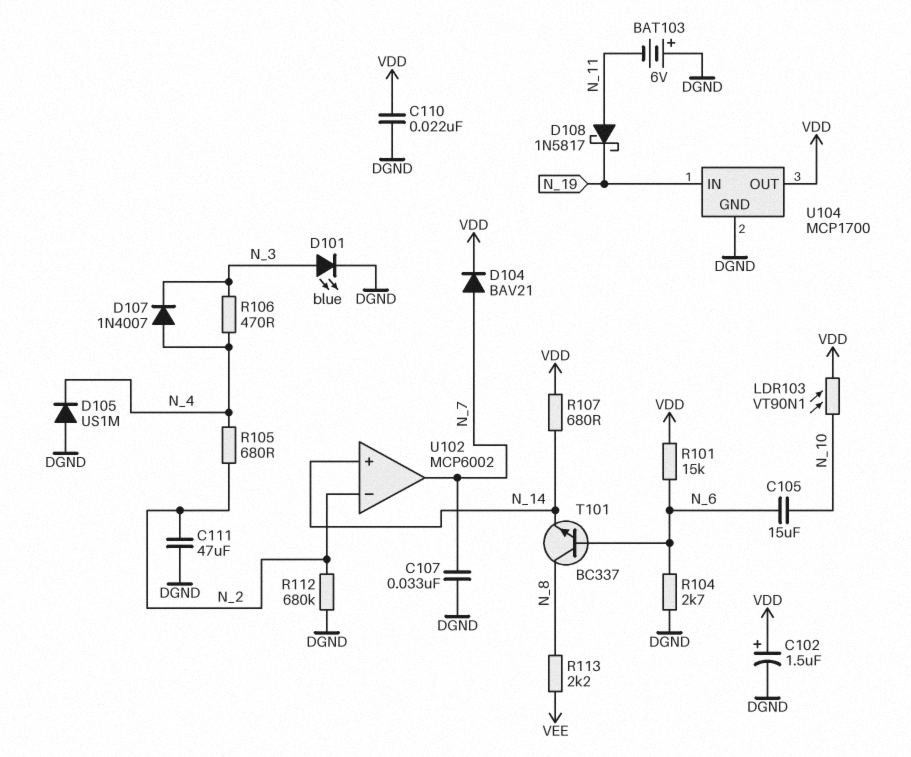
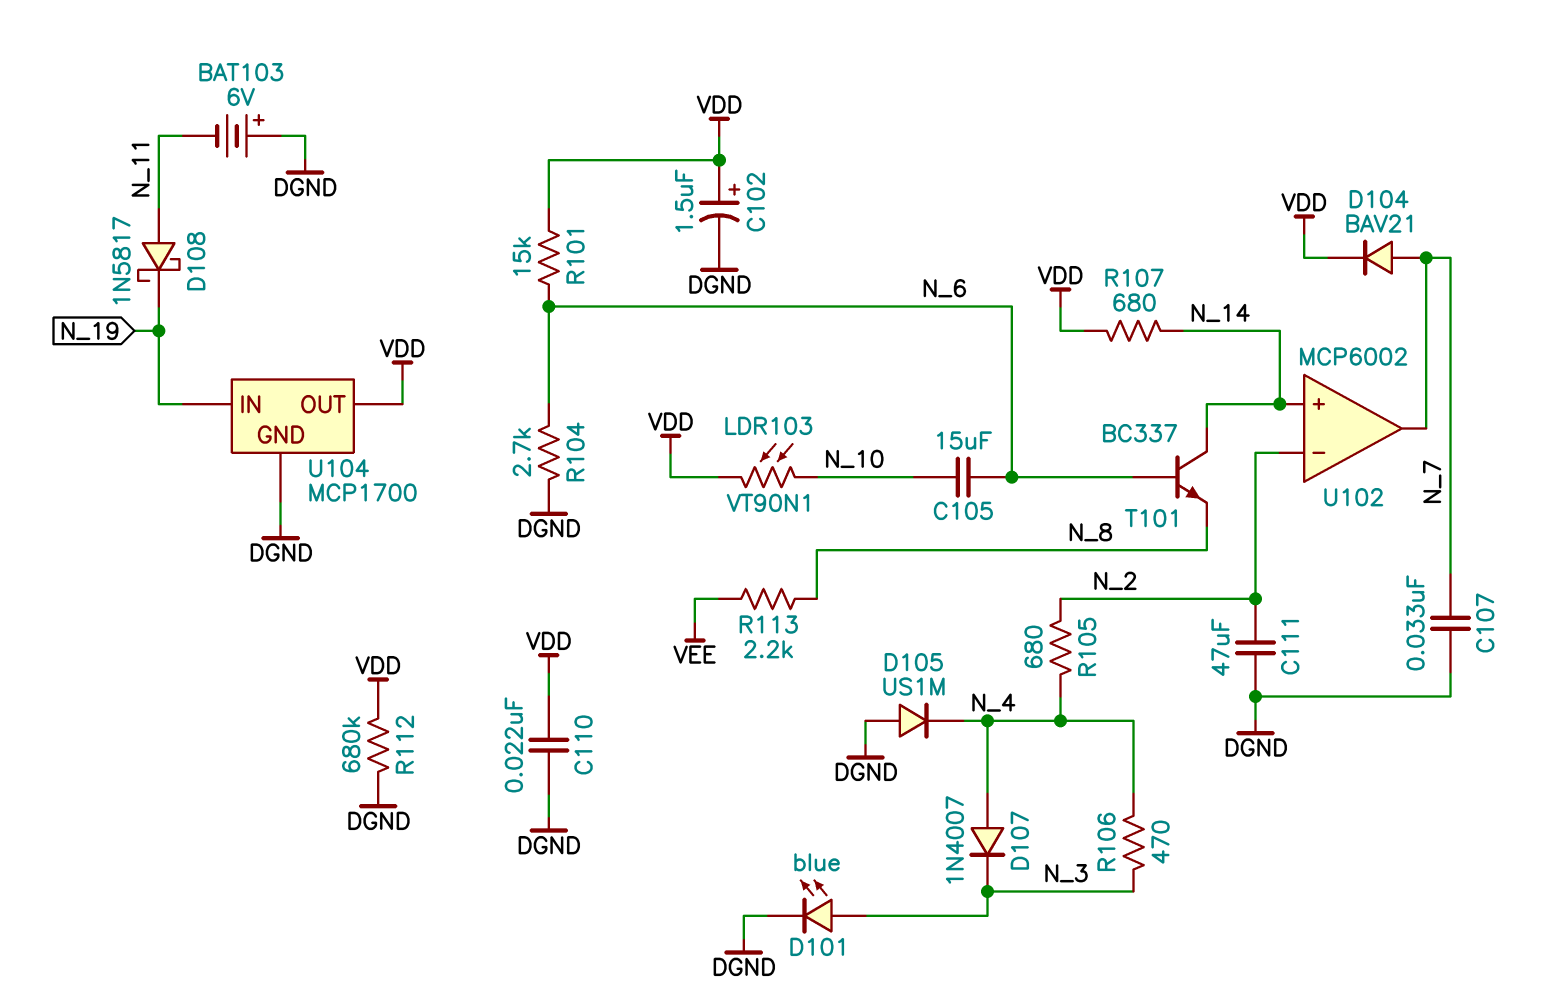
R112: 680k (DGND, N_2) -> 680k (DGND, VDD)
T101: NPN BC337 (B N_6, C N_8, E N_14) -> NPN BC337 (B N_6, C N_14, E N_8)

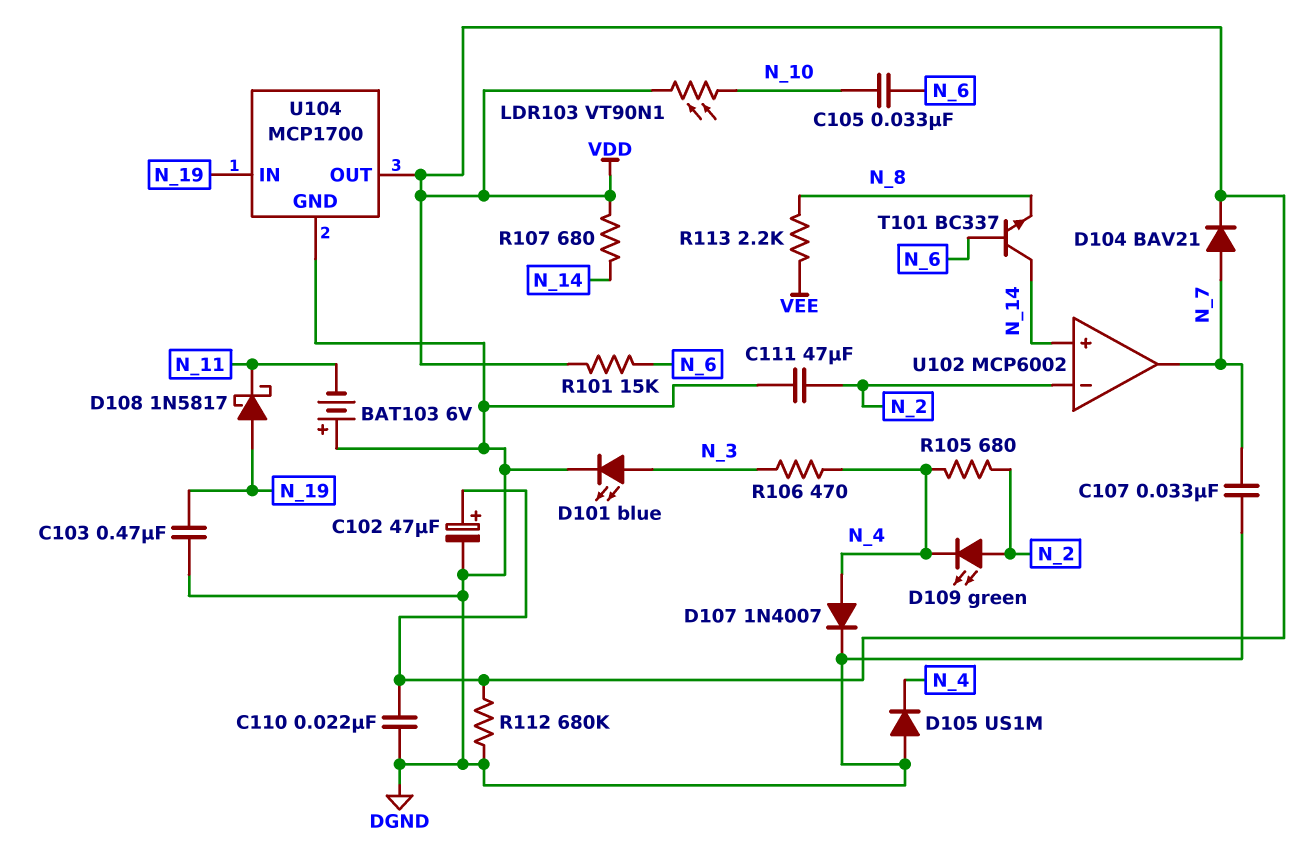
C102: 1.5uF (plus VDD, minus DGND) -> 47uF (plus VDD, minus DGND)
C103: none -> 470nF (DGND, N_19)
C105: 15uF (N_6, N_10) -> 33nF (N_6, N_10)
D107: diode 1N4007 (A N_4, K N_3) -> diode 1N4007 (A N_4, K DGND)
D108: schottky 1N5817 (A N_11, K N_19) -> schottky 1N5817 (A N_19, K N_11)
D109: none -> LED green (A N_2, K N_4)
R104: 2.7k (DGND, N_6) -> none

